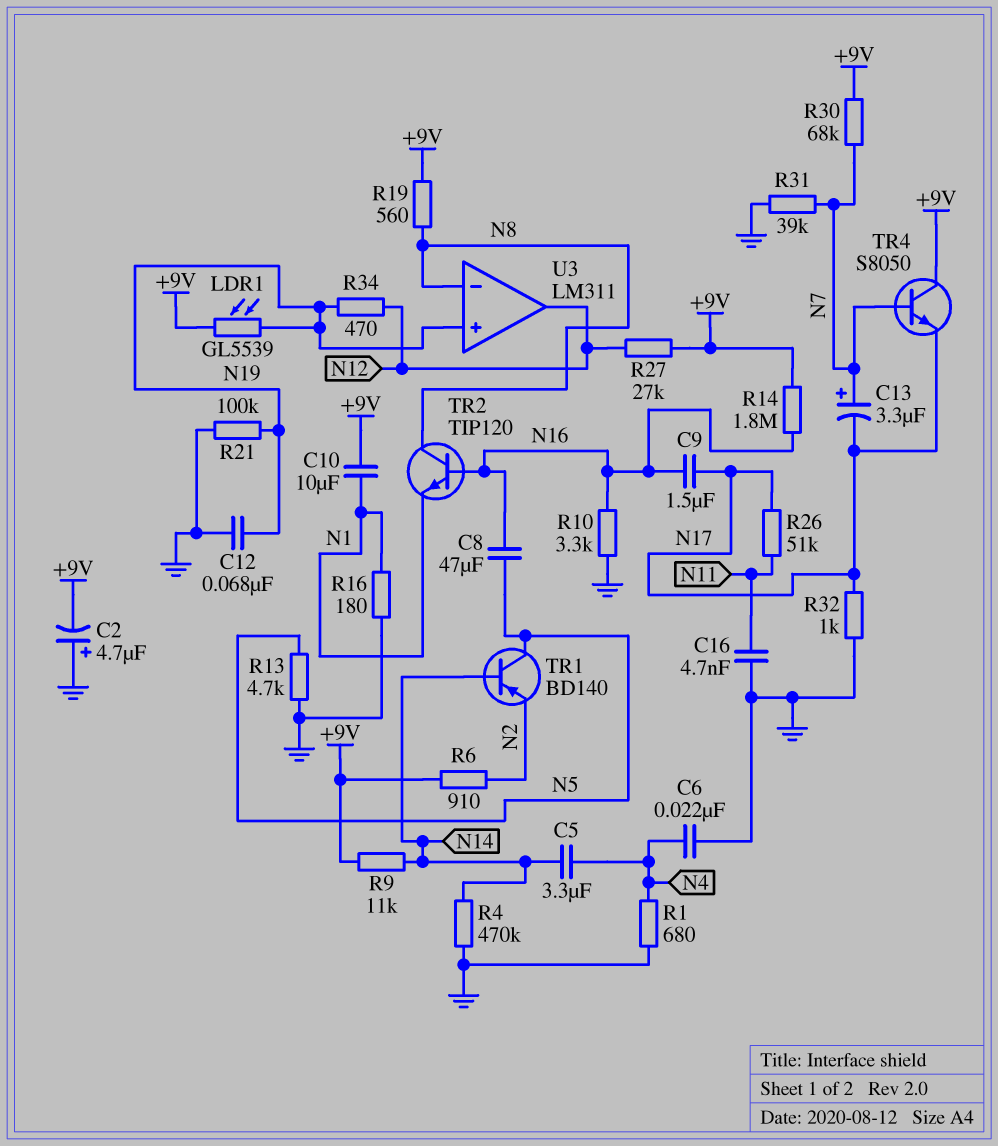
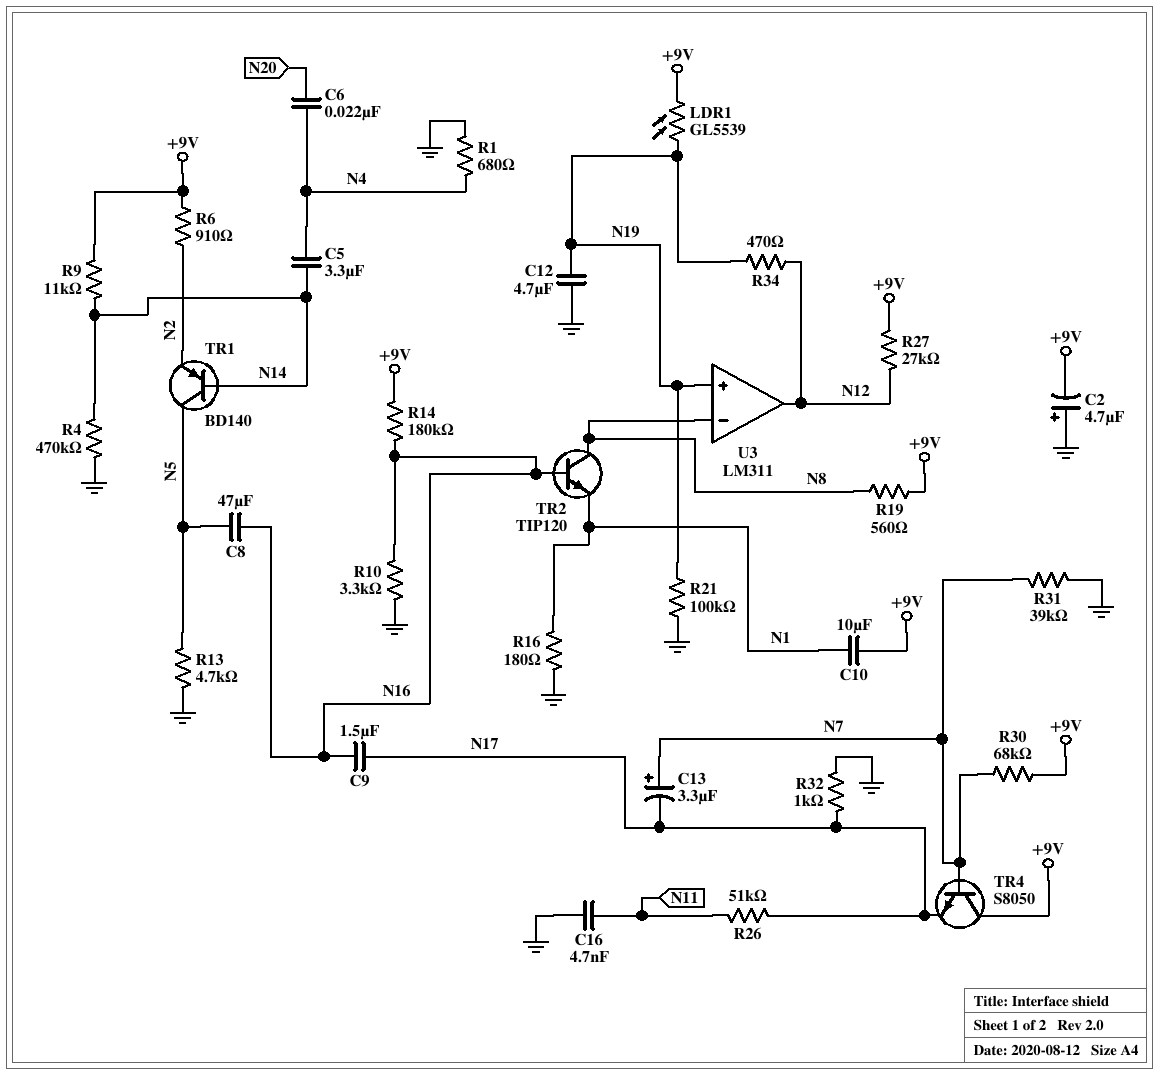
C6: 22nF (GND, N4) -> 22nF (N4, N20)
C12: 68nF (GND, N19) -> 4.7uF (GND, N19)
R14: 1.8M (+9V, N16) -> 180k (+9V, N16)

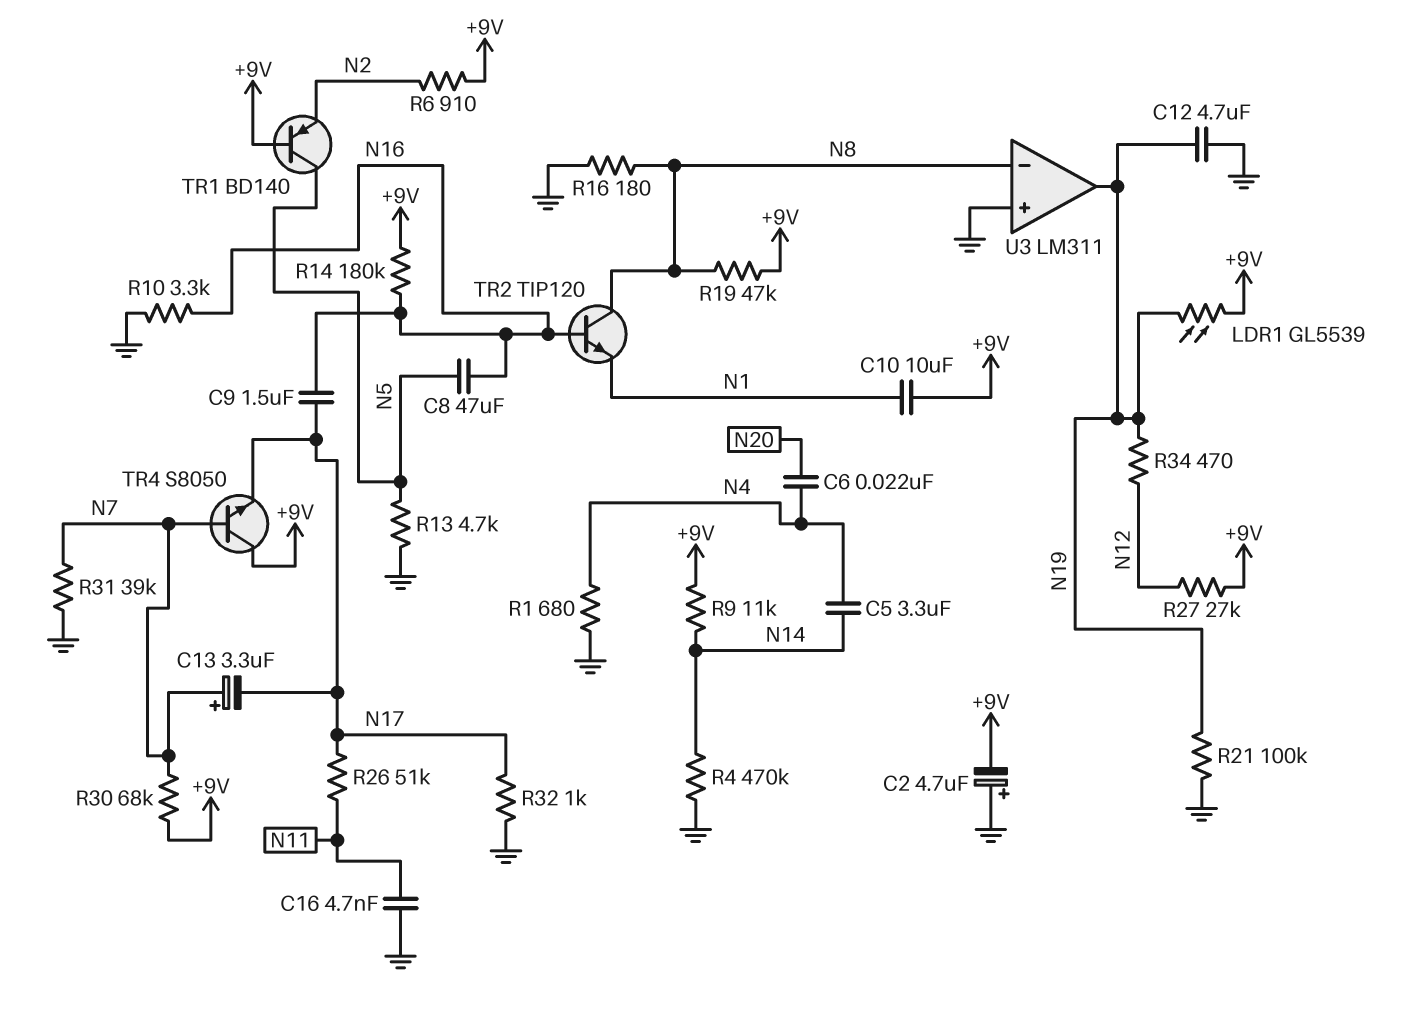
R16: 180 (GND, N1) -> 180 (GND, N8)
R19: 560 (+9V, N8) -> 47k (+9V, N8)
TR1: PNP BD140 (B N14, C N5, E N2) -> PNP BD140 (B +9V, C N5, E N2)
U3 pin in+: N19 -> GND
U3 pin out: N12 -> N19

